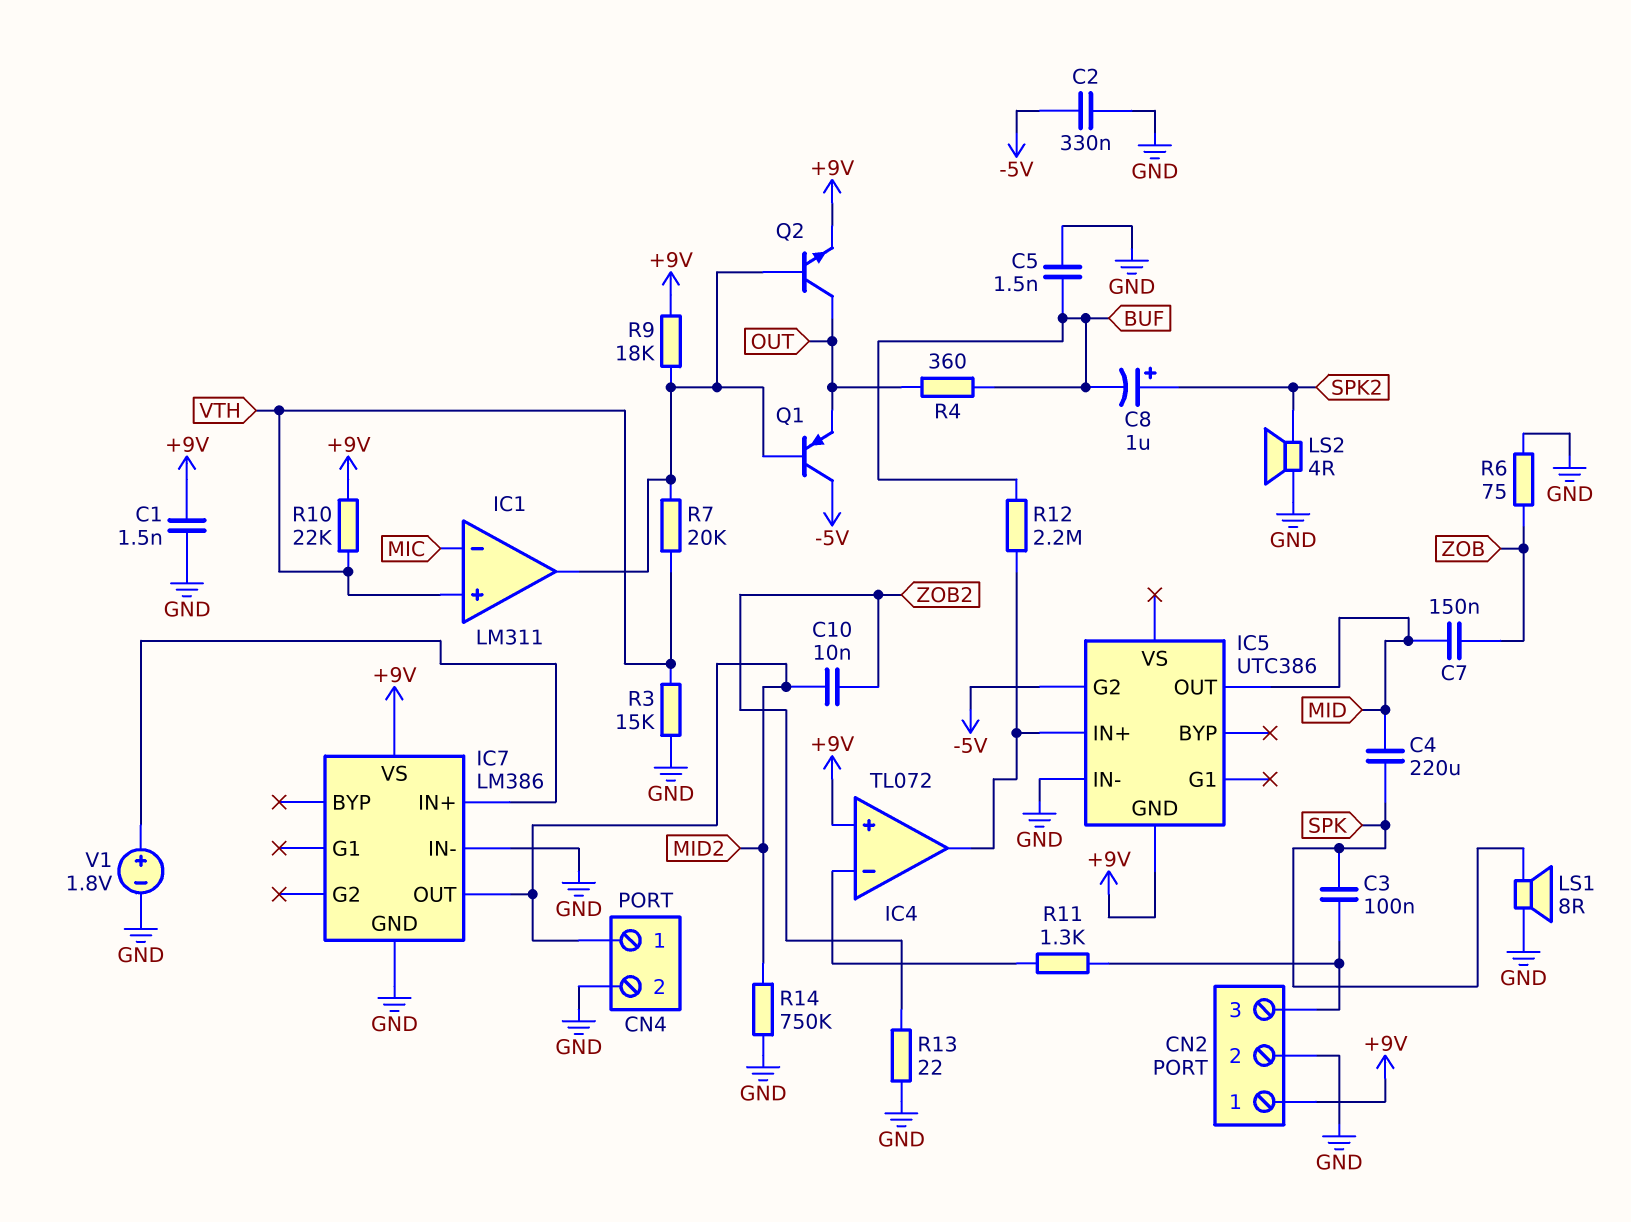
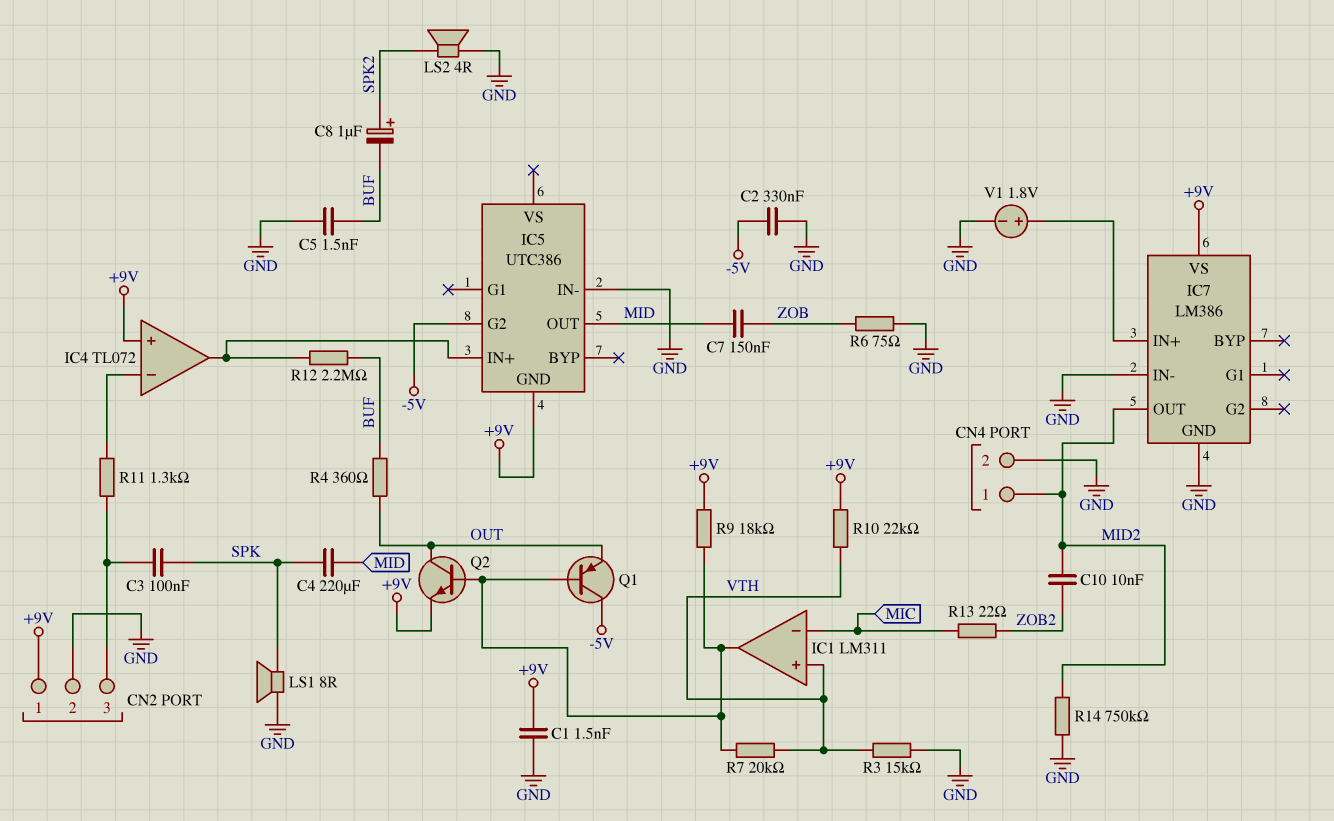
R13: 22 (GND, ZOB2) -> 22 (MIC, ZOB2)

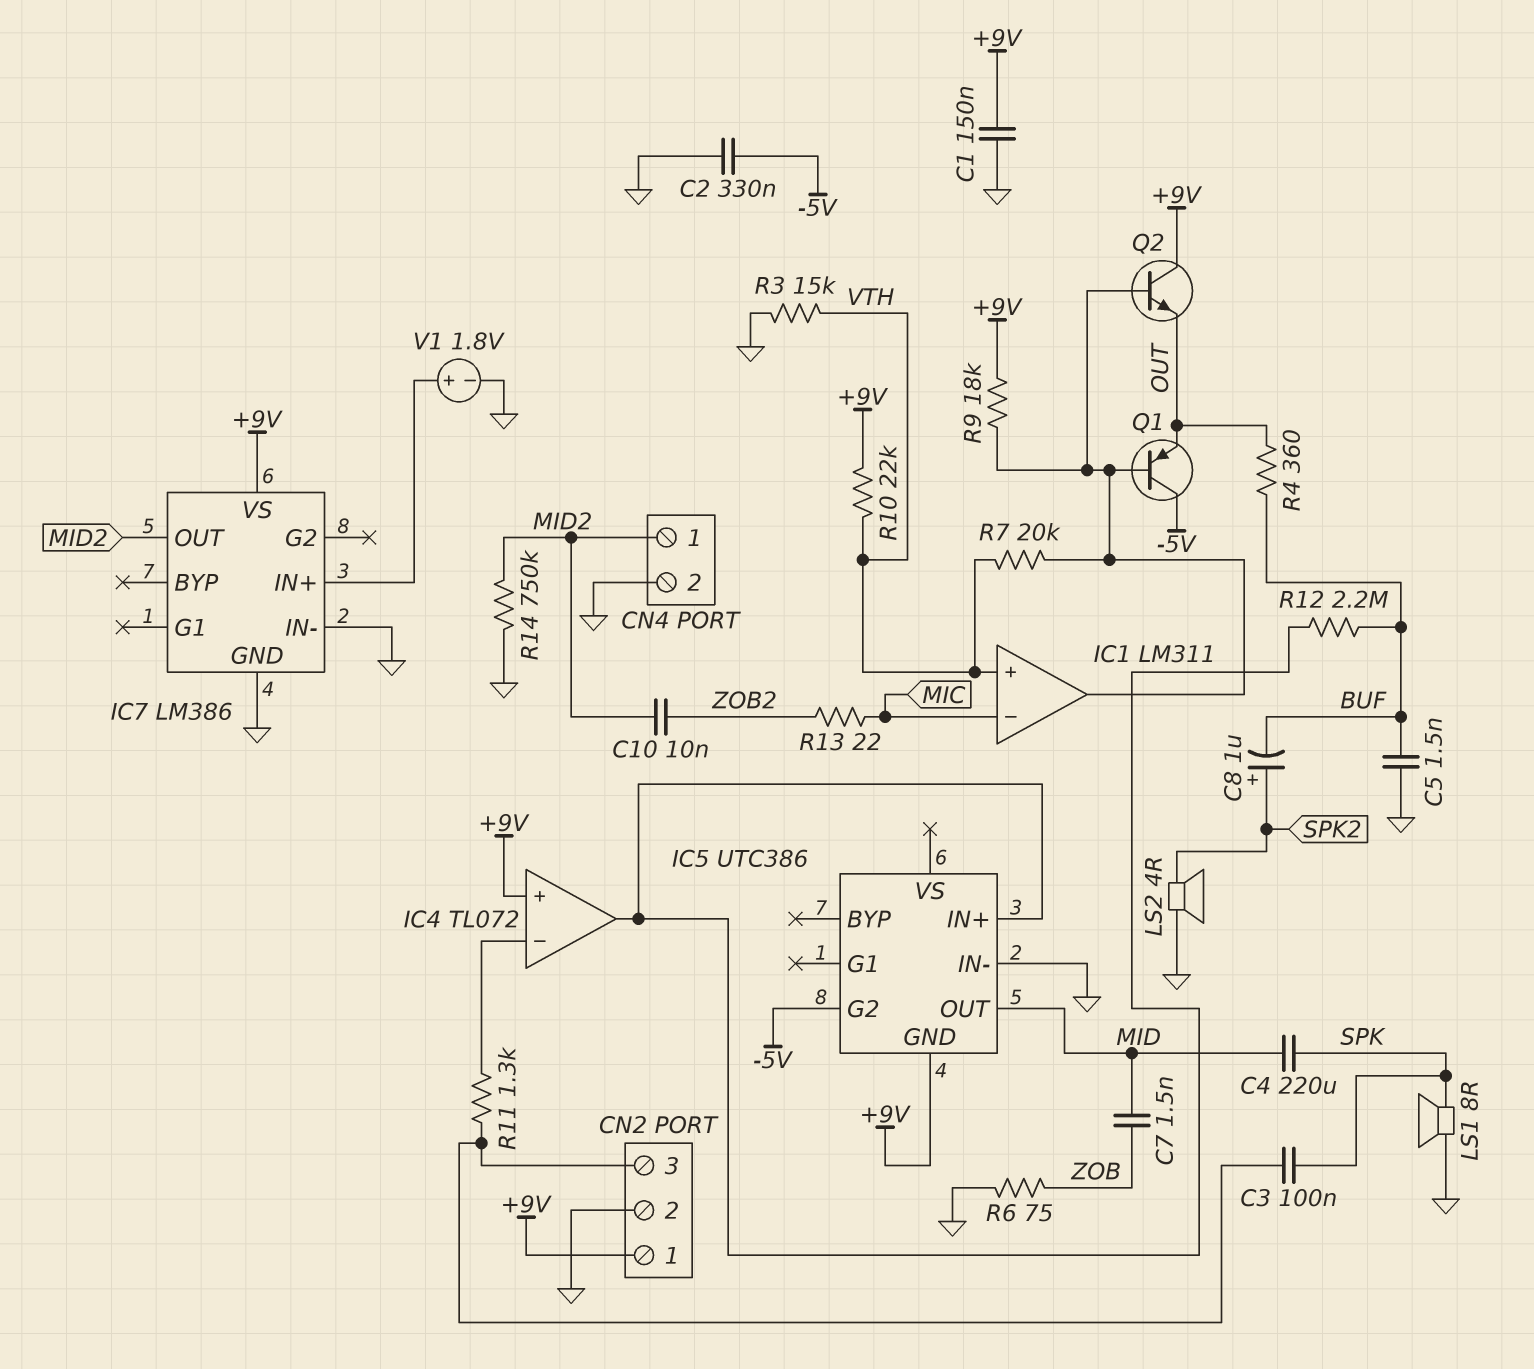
C1: 1.5nF (+9V, GND) -> 150nF (+9V, GND)
C7: 150nF (MID, ZOB) -> 1.5nF (MID, ZOB)
Q2: NPN (B IC1/out, C OUT, E +9V) -> NPN (B IC1/out, C +9V, E OUT)

